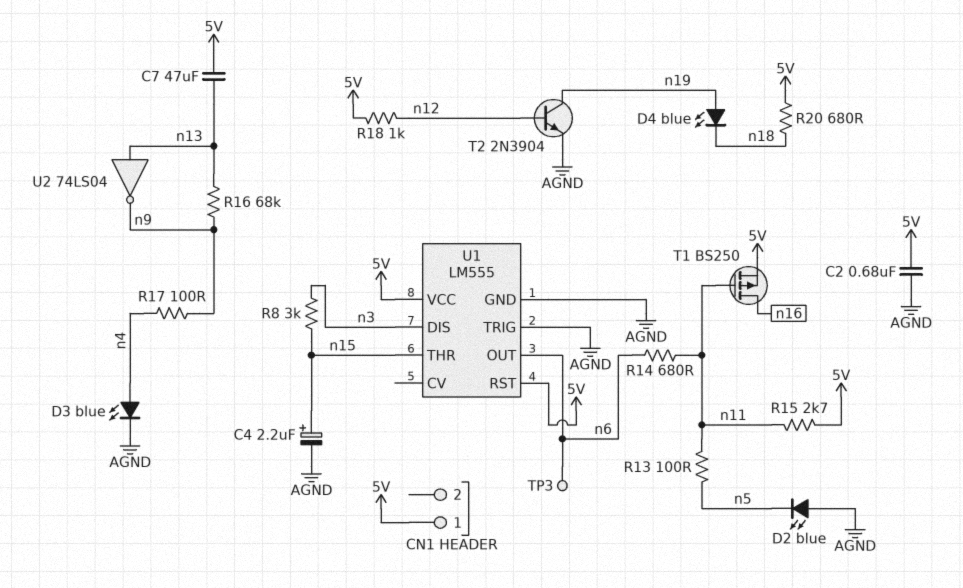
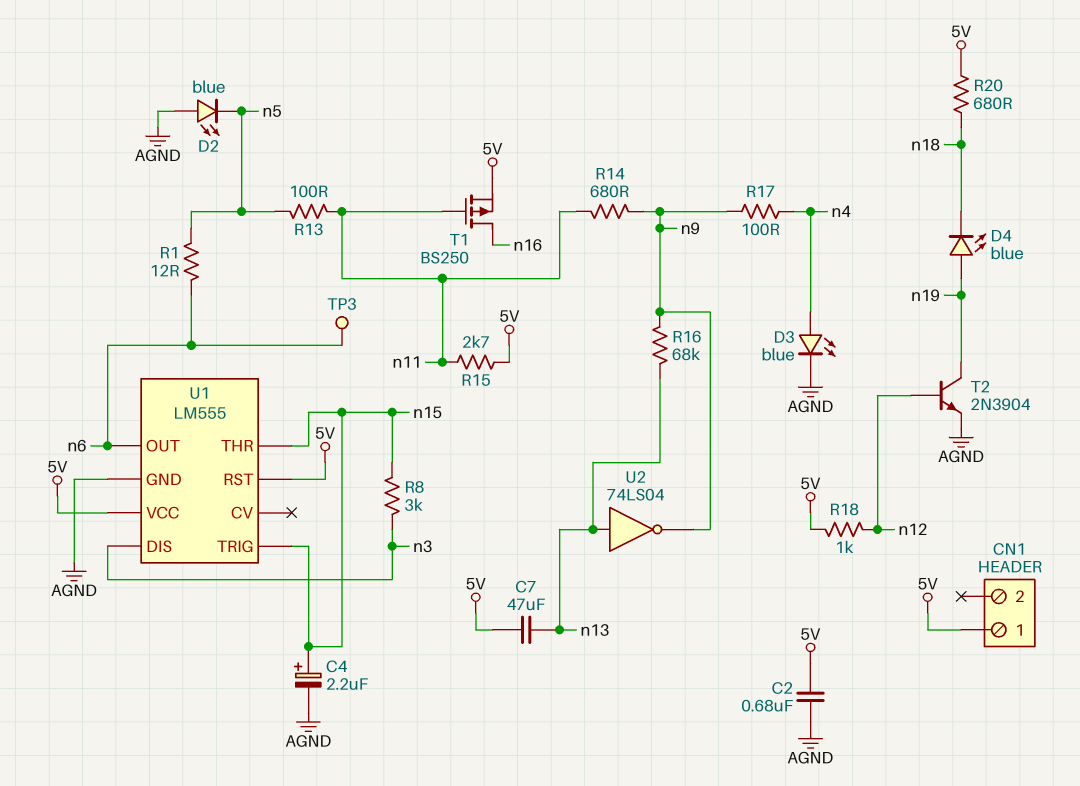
R1: none -> 12 (n5, n6)
R14: 680 (n6, n11) -> 680 (n9, n11)
U1 pin TRIG: AGND -> n15

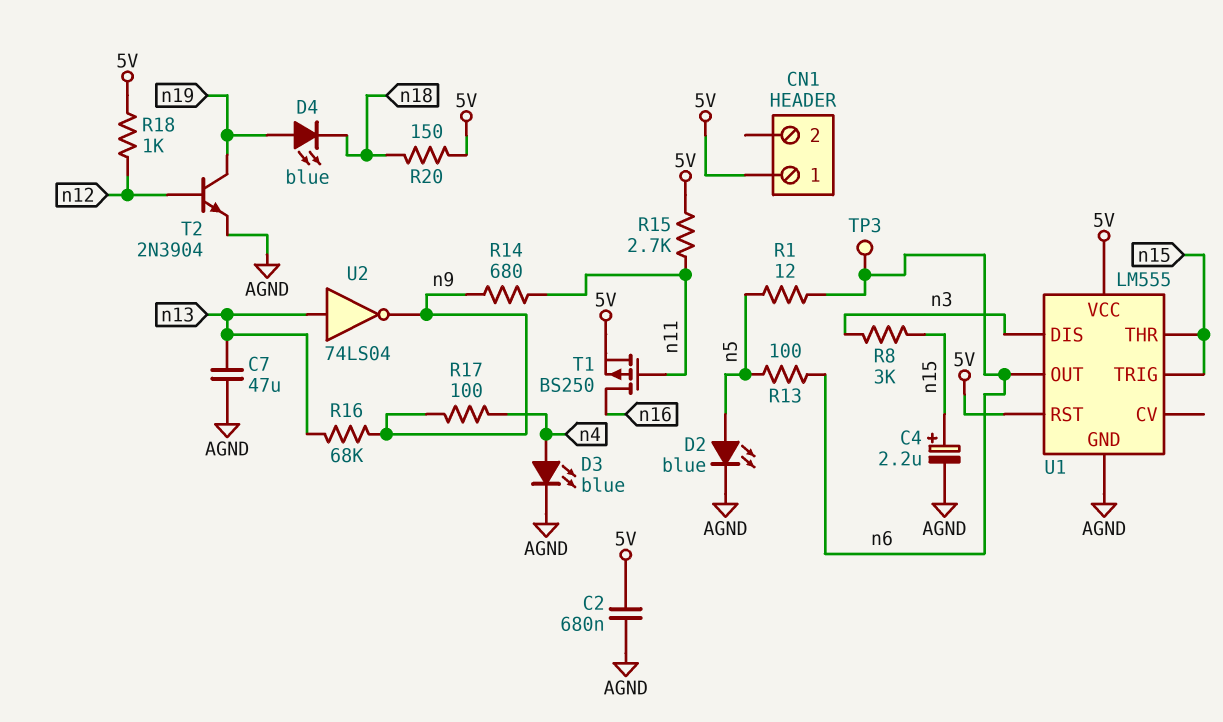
C7: 47uF (5V, n13) -> 47uF (AGND, n13)
D2: LED blue (A AGND, K n5) -> LED blue (A n5, K AGND)
R13: 100 (n5, n11) -> 100 (n5, n6)
R20: 680 (5V, n18) -> 150 (5V, n18)

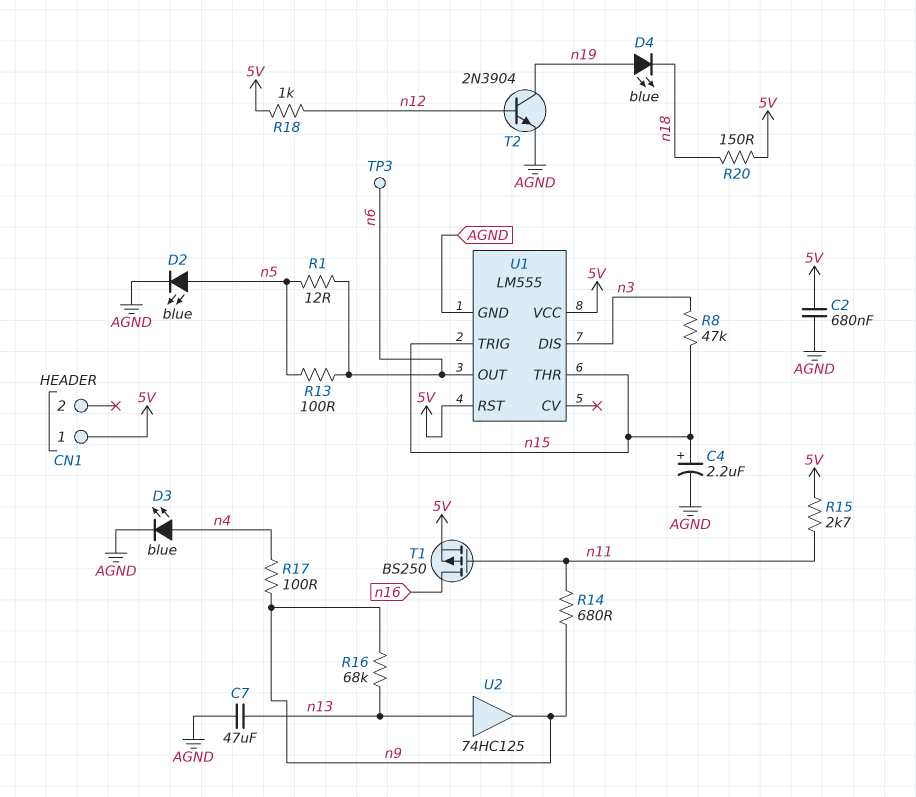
R8: 3k (n3, n15) -> 47k (n3, n15)
U2: NOT 74LS04 (in n13, out n9) -> buffer 74HC125 (in n13, out n9)

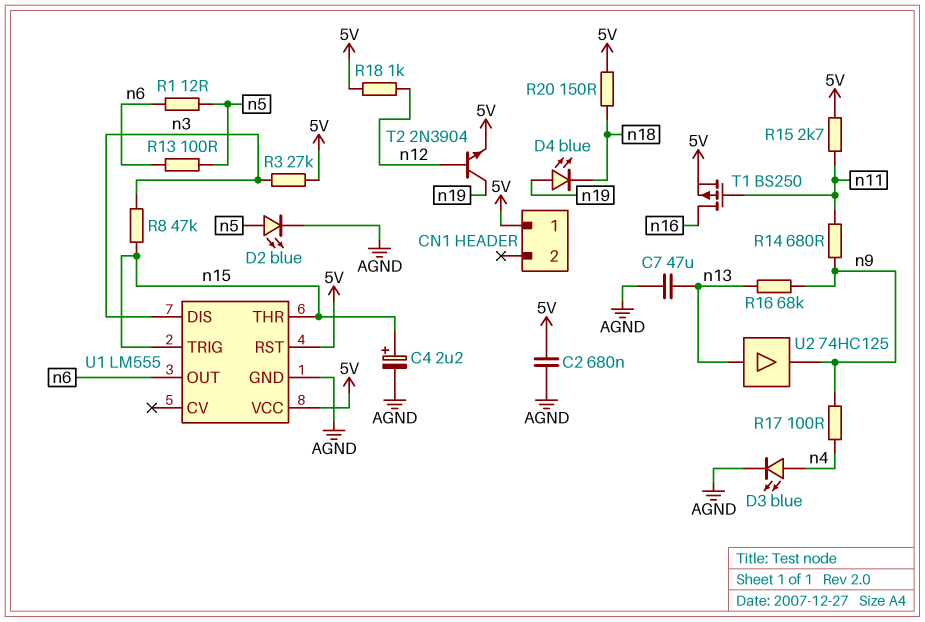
R3: none -> 27k (5V, n3)
T2: NPN 2N3904 (B n12, C n19, E AGND) -> NPN 2N3904 (B n12, C n19, E 5V)
TP3: test point (n6) -> none

